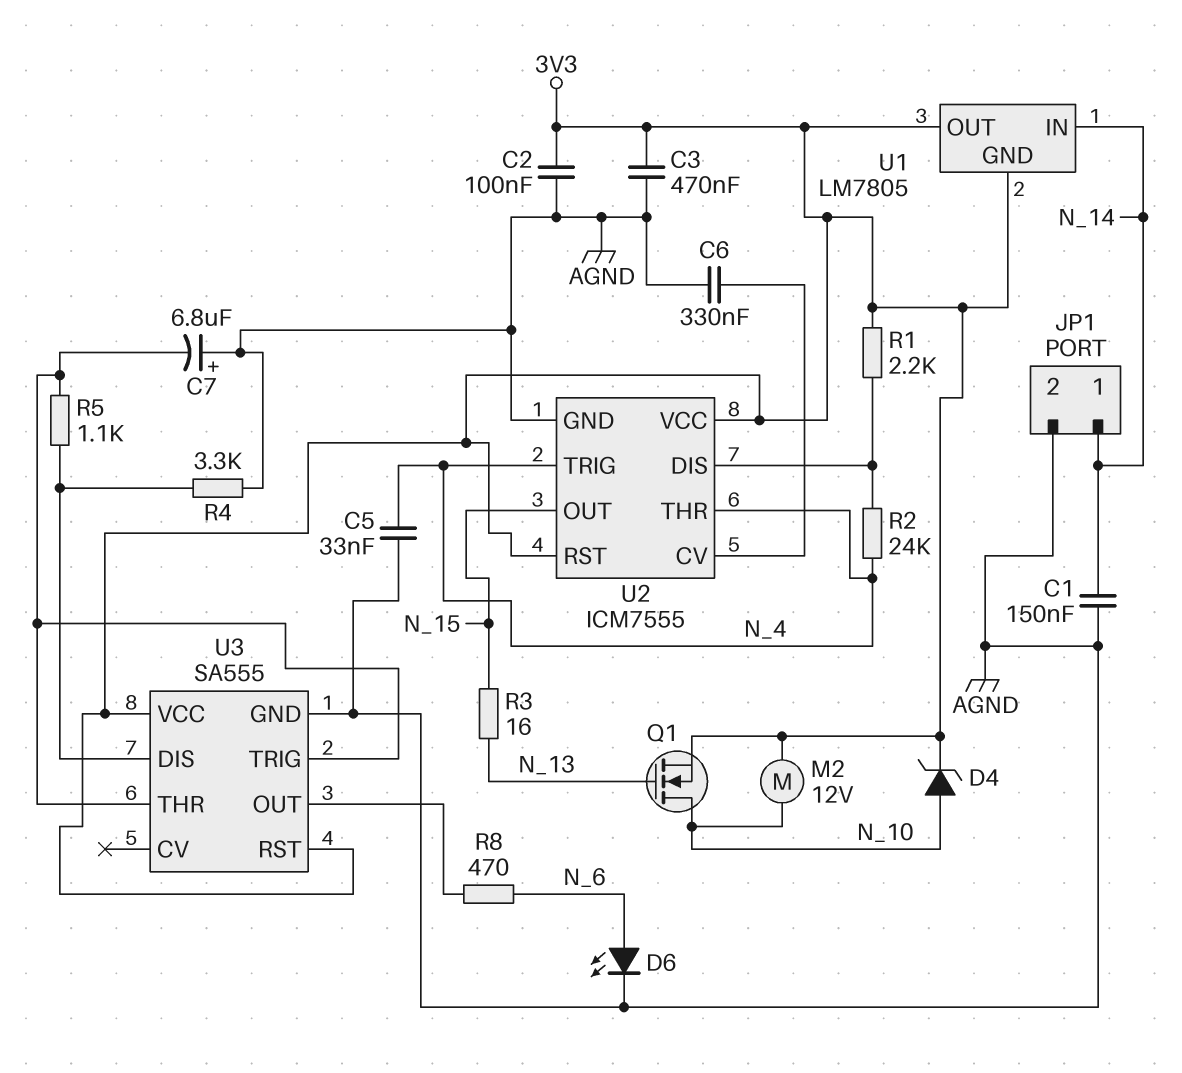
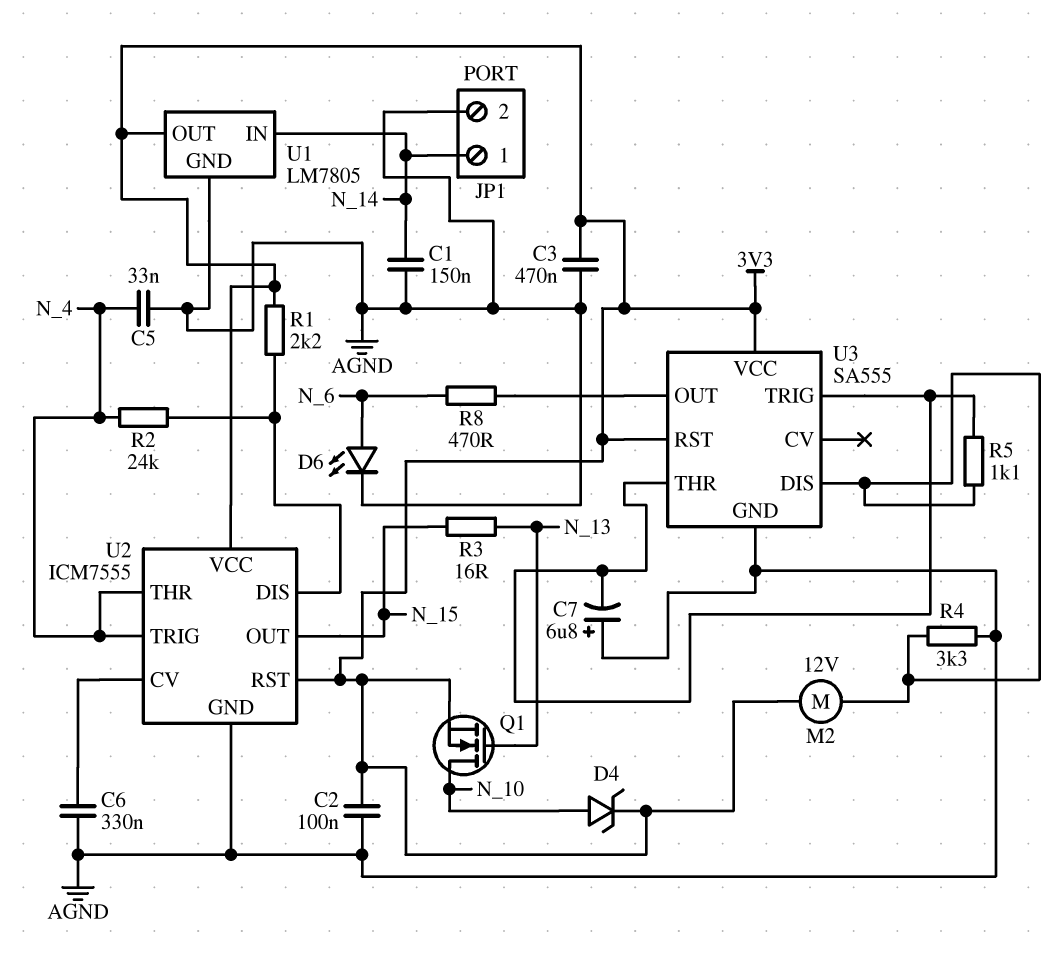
M2: motor 12V (3V3, N_10) -> motor 12V (3V3, U3/DIS)
U1 pin GND: 3V3 -> AGND

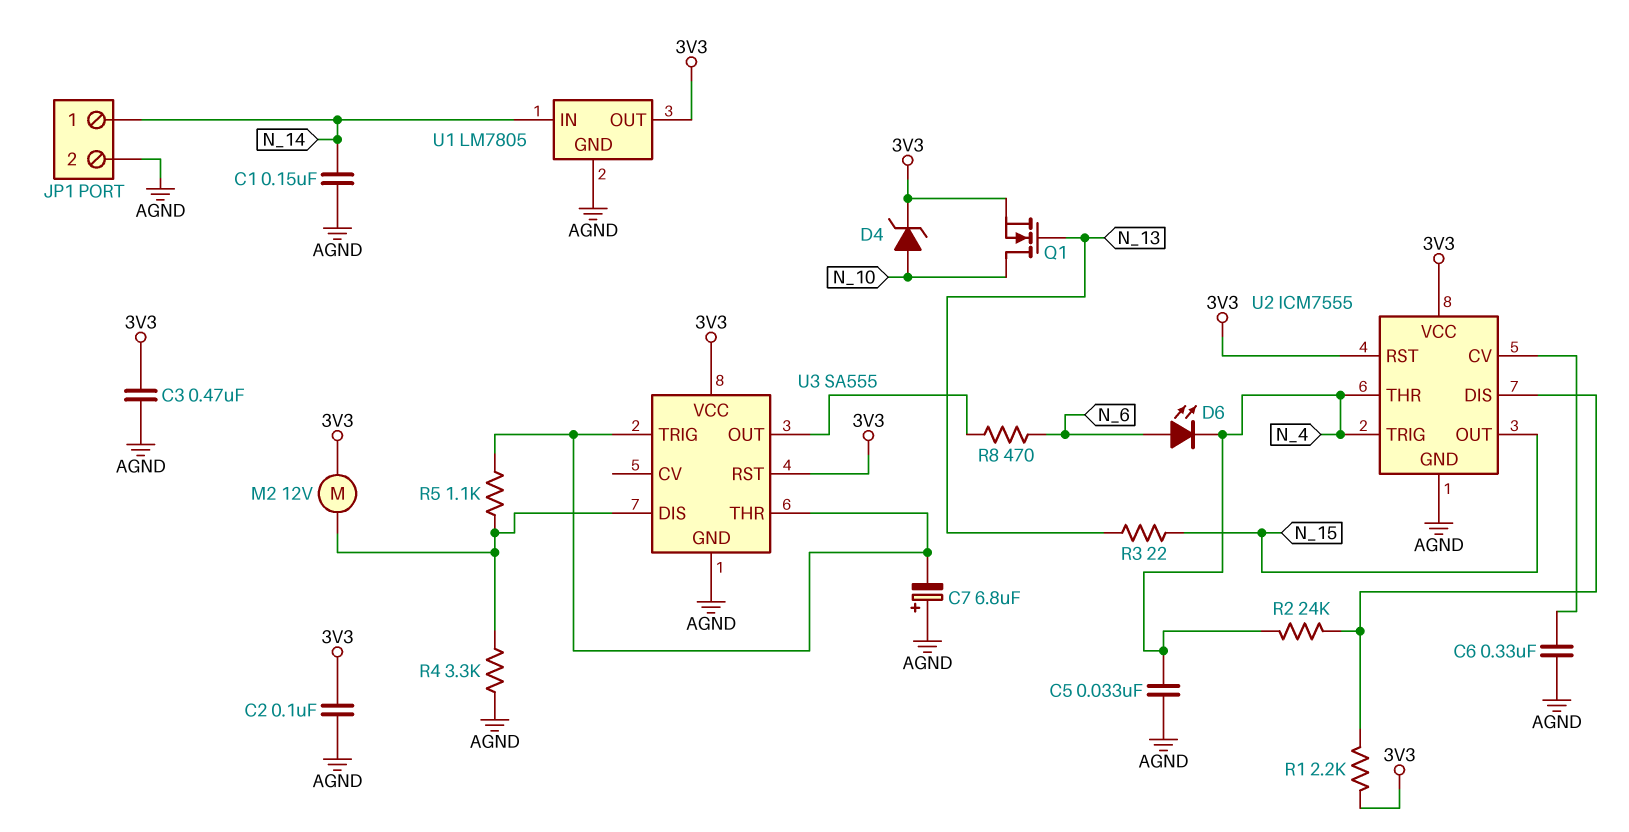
D6: LED (A N_6, K AGND) -> LED (A N_6, K N_4)
R3: 16 (N_13, N_15) -> 22 (N_13, N_15)

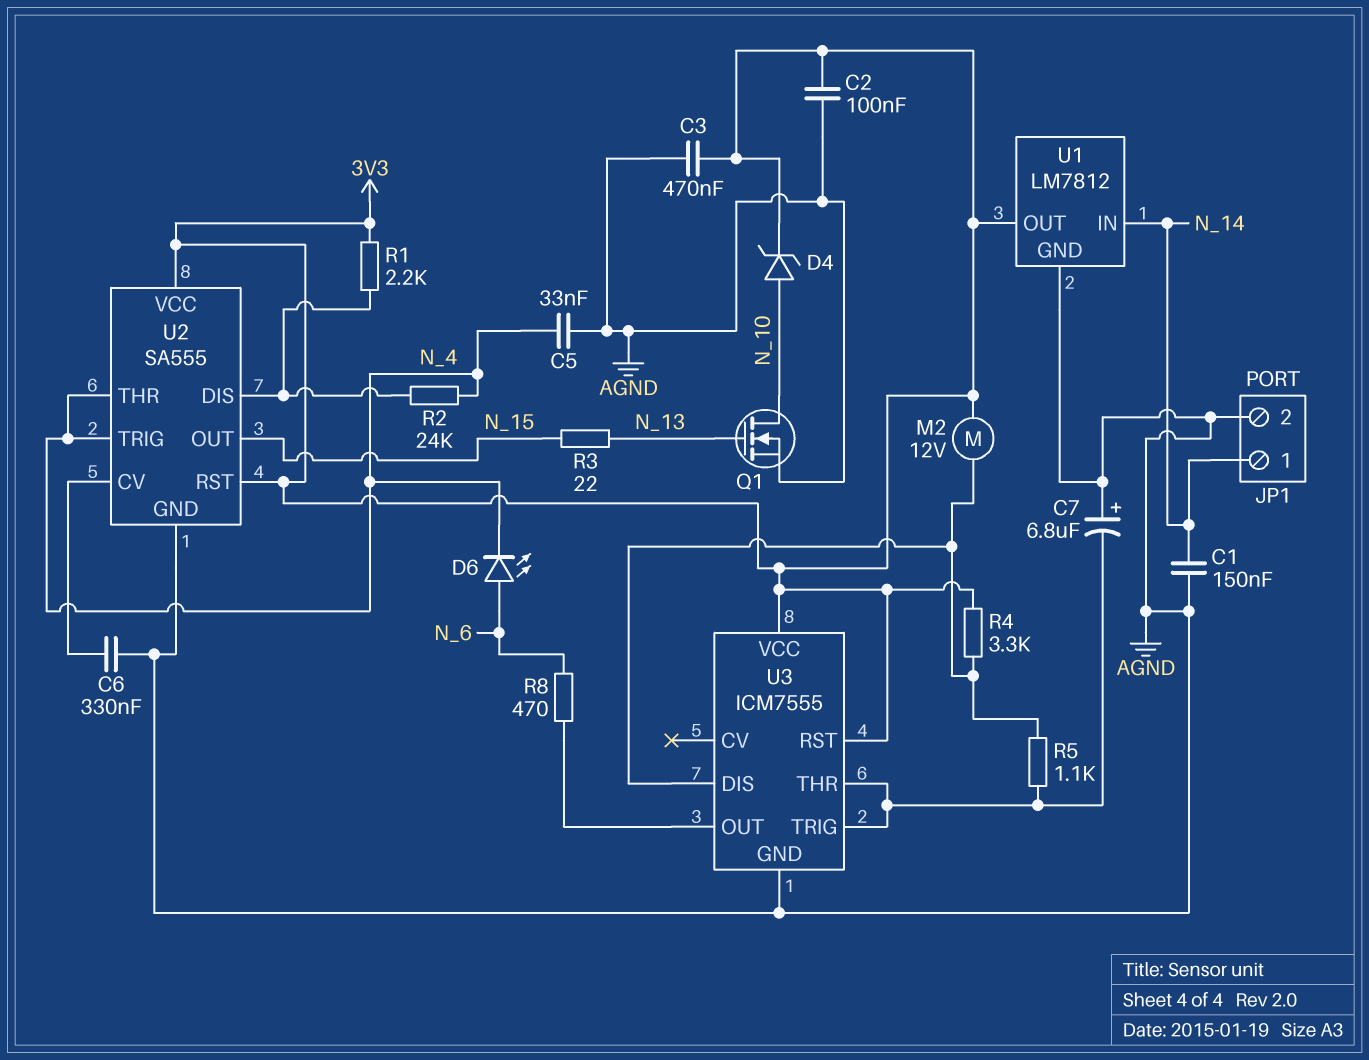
Q1: NMOS (G N_13, D N_10, S 3V3) -> NMOS (G N_13, D N_10, S AGND)
R4: 3.3k (AGND, U3/DIS) -> 3.3k (3V3, U3/DIS)
U1: LM7805 -> LM7812
U2: ICM7555 -> SA555
U3: SA555 -> ICM7555

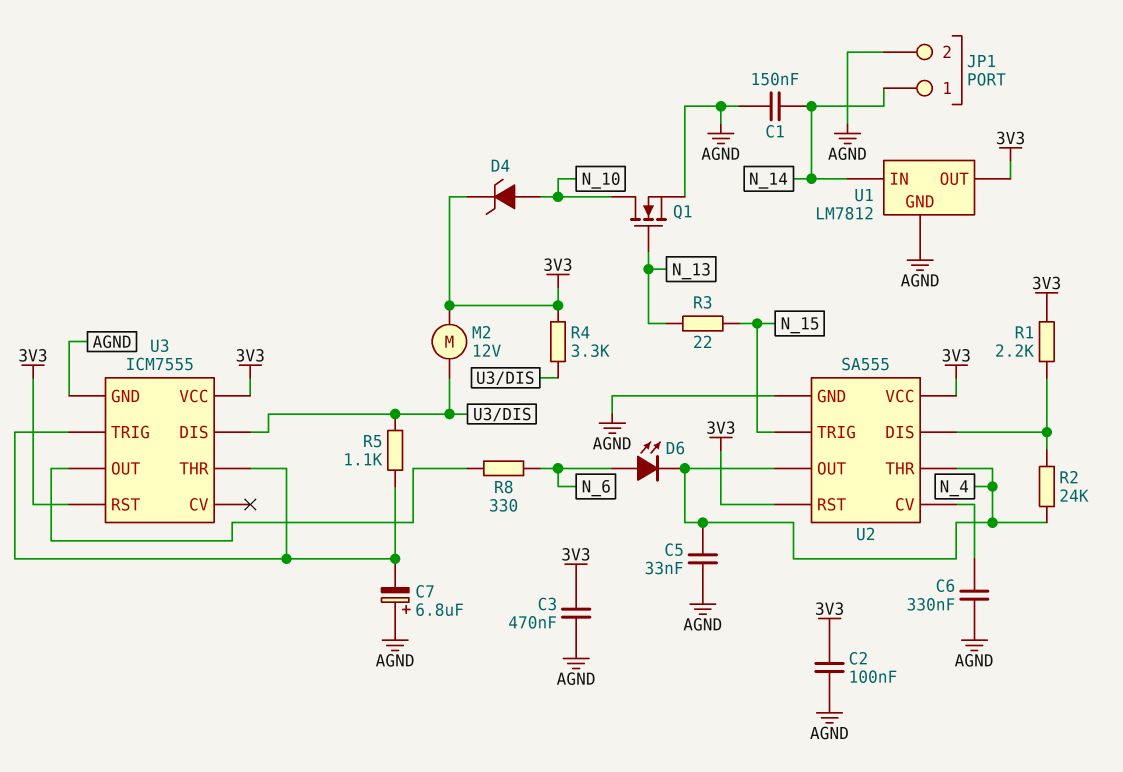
R8: 470 (N_6, U3/OUT) -> 330 (N_6, U3/OUT)
U2 pin OUT: N_15 -> N_4
U2 pin TRIG: N_4 -> N_15

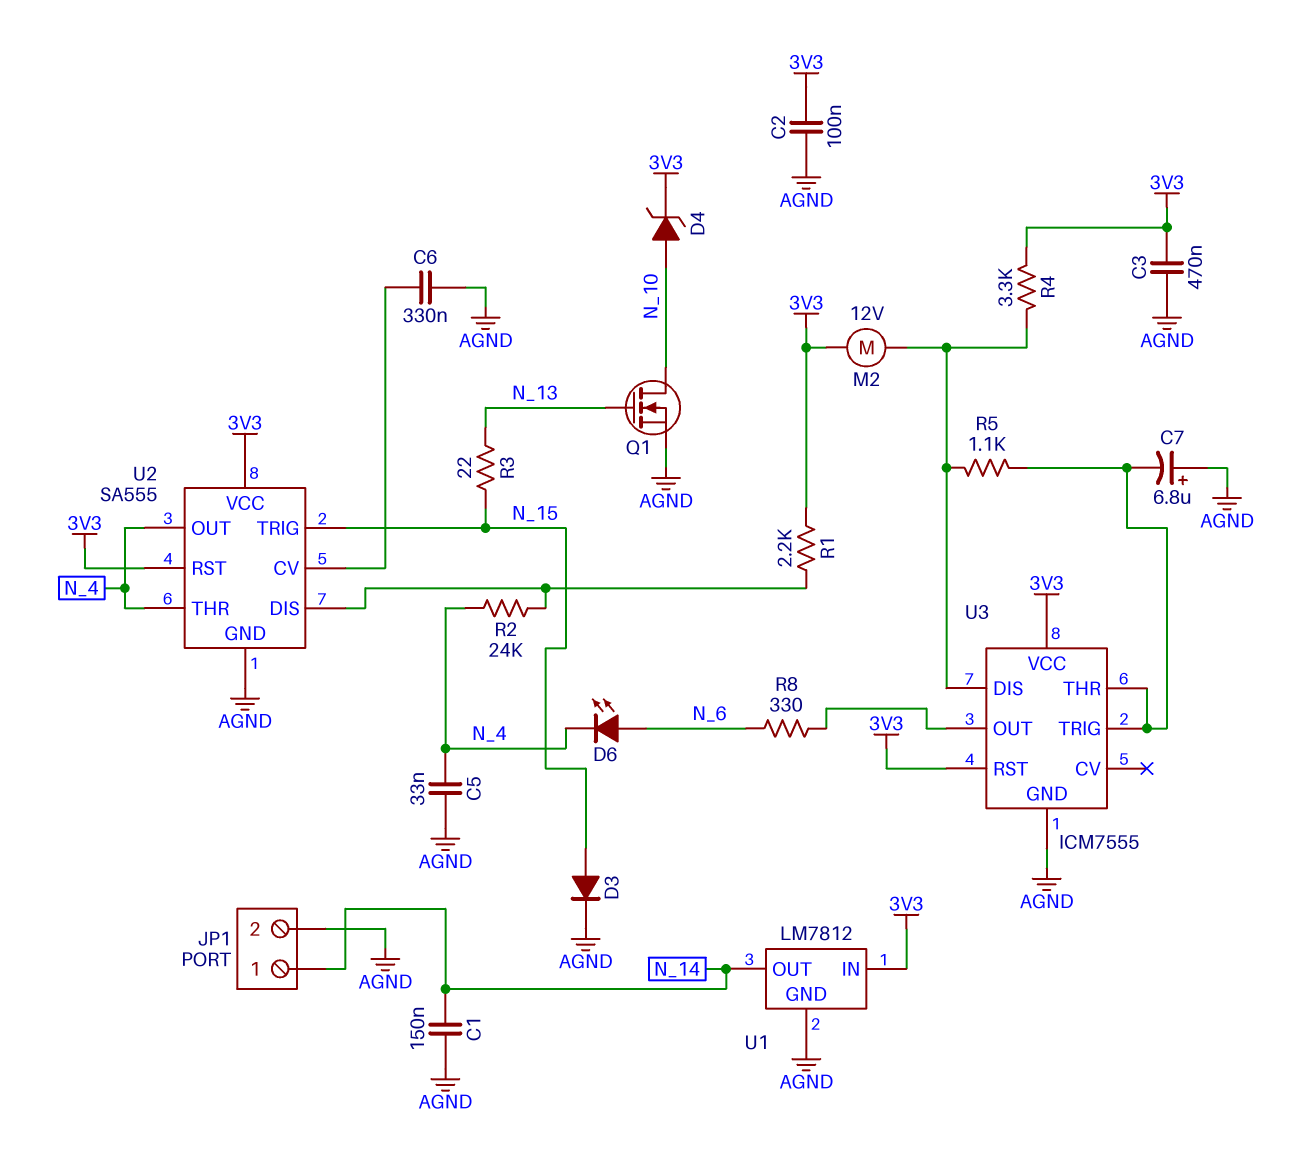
D3: none -> diode (A N_15, K AGND)
U1 pin IN: N_14 -> 3V3
U1 pin OUT: 3V3 -> N_14

